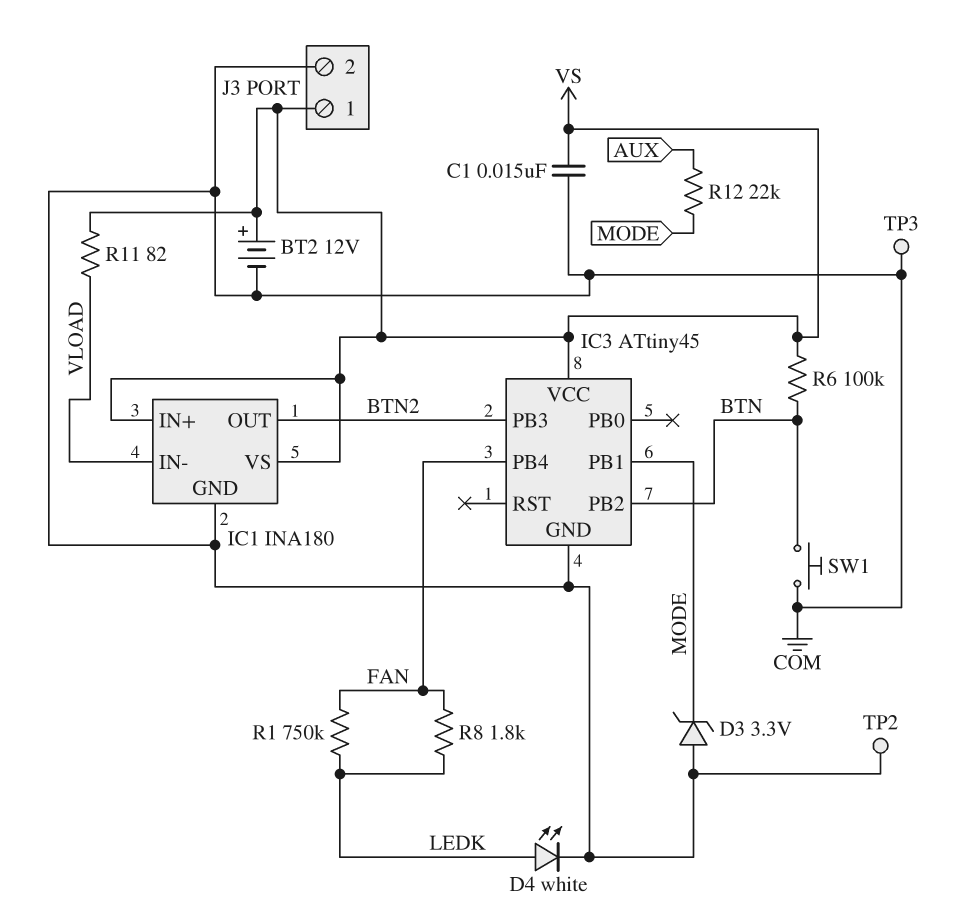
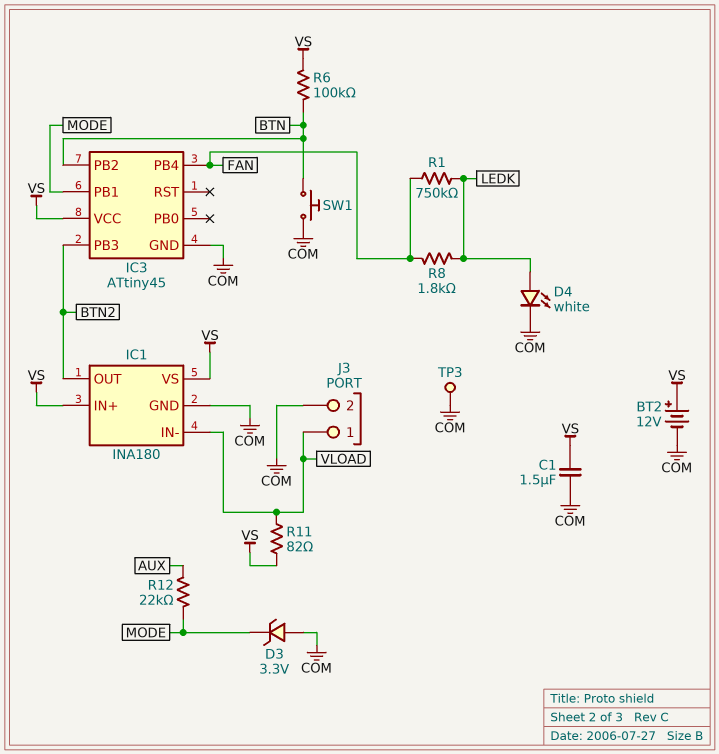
C1: 15nF (COM, VS) -> 1.5uF (COM, VS)
J3 pin 1: VS -> VLOAD
TP2: test point (COM) -> none

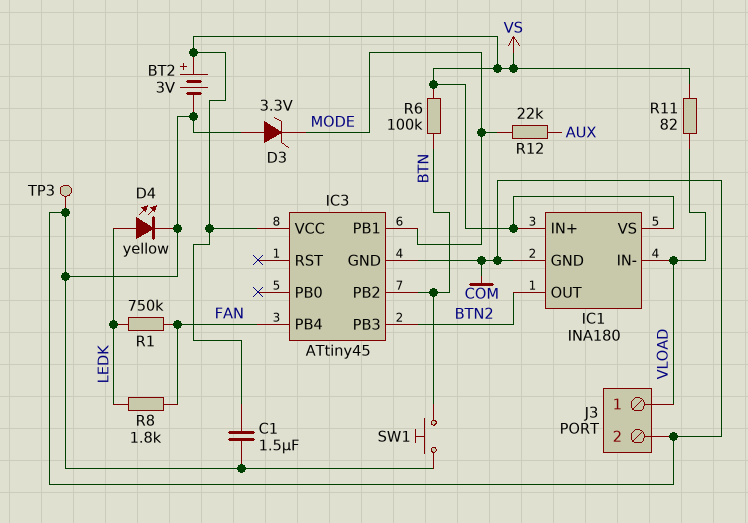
BT2: 12V (plus VS, minus COM) -> 3V (plus VS, minus COM)
D4: LED white (A LEDK, K COM) -> LED yellow (A LEDK, K COM)

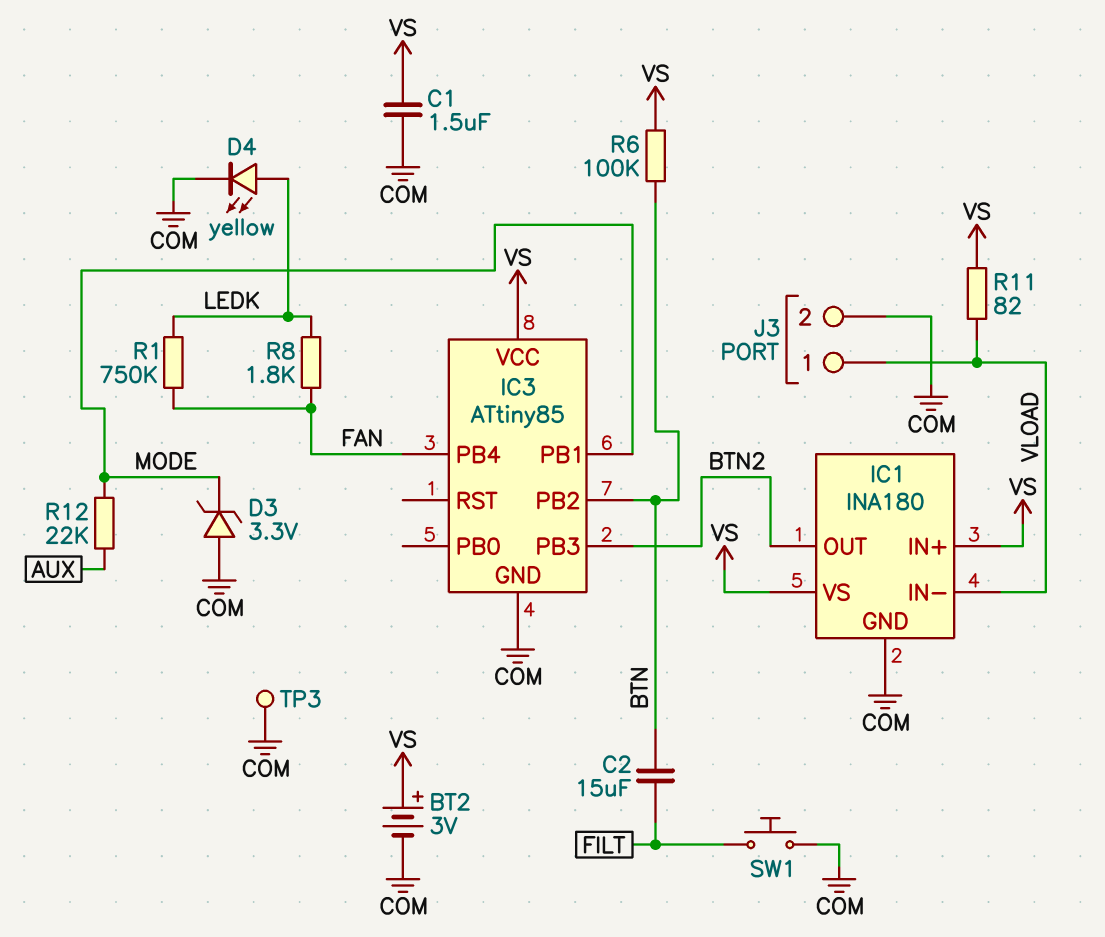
C2: none -> 15uF (BTN, FILT)
IC3: ATtiny45 -> ATtiny85
SW1: button (BTN, COM) -> button (COM, FILT)

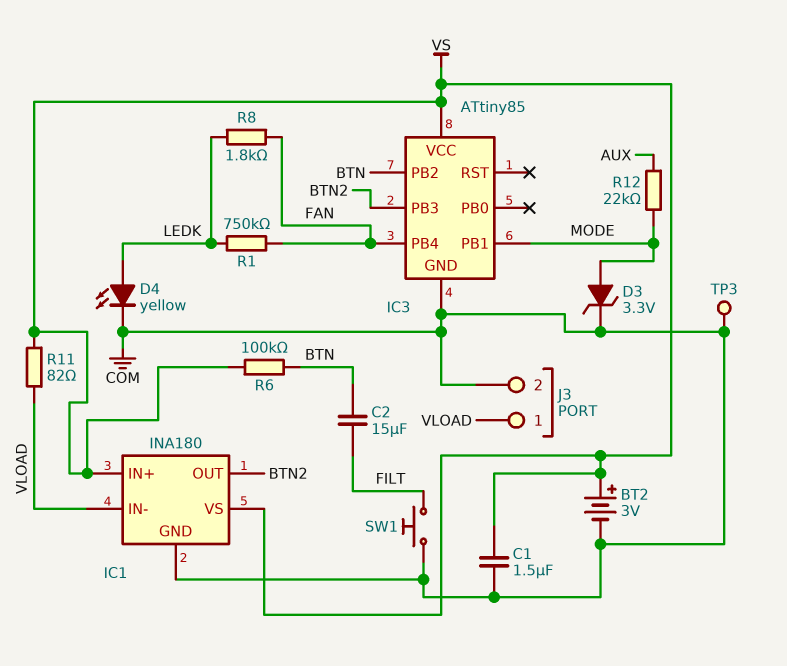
D3: zener 3.3V (A COM, K MODE) -> zener 3.3V (A MODE, K COM)

